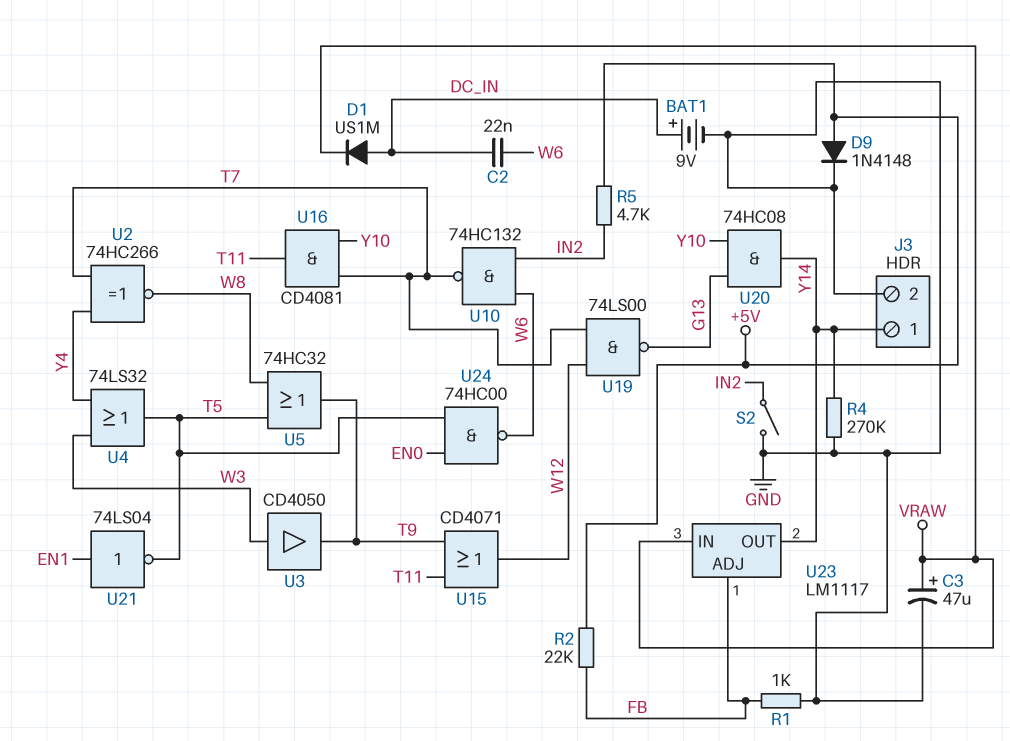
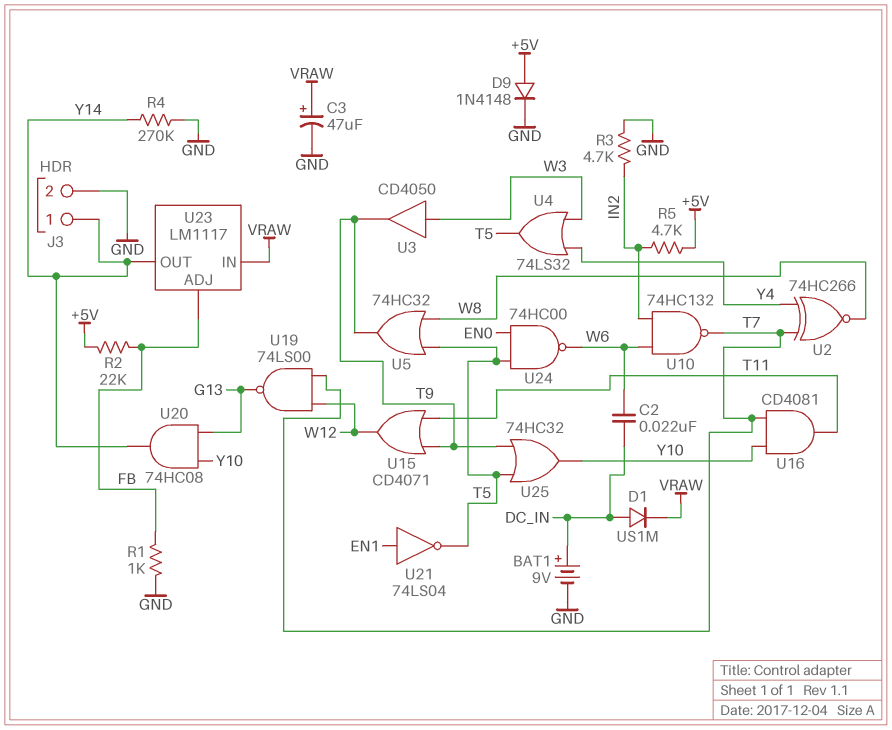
R3: none -> 4.7k (GND, IN2)
S2: switch (GND, IN2) -> none
U25: none -> OR 74HC32 (in T5, in T9, out Y10)

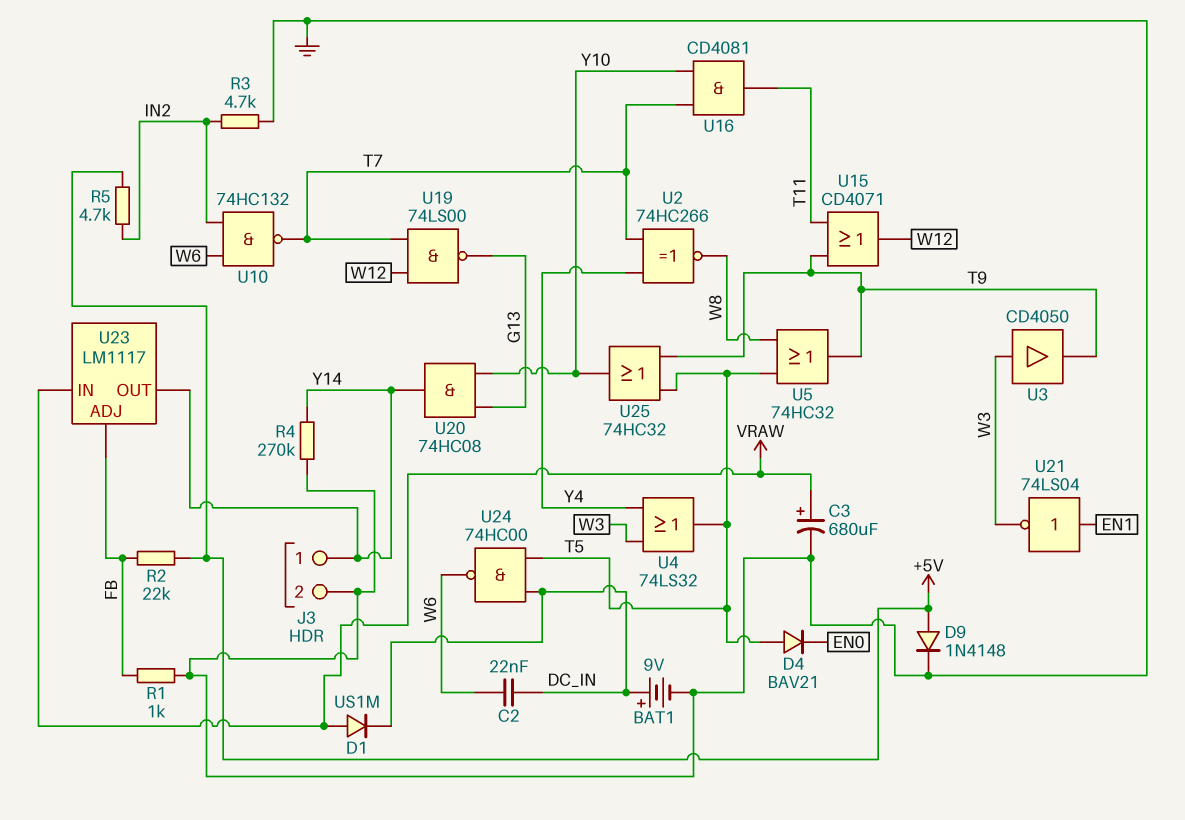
C3: 47uF (plus VRAW, minus GND) -> 680uF (plus VRAW, minus GND)
D1: diode US1M (A DC_IN, K VRAW) -> diode US1M (A VRAW, K DC_IN)
D4: none -> diode BAV21 (A T5, K EN0)
U21: NOT 74LS04 (in EN1, out T5) -> NOT 74LS04 (in EN1, out W3)
U24: NAND 74HC00 (in EN0, in T5, out W6) -> NAND 74HC00 (in DC_IN, in T5, out W6)

